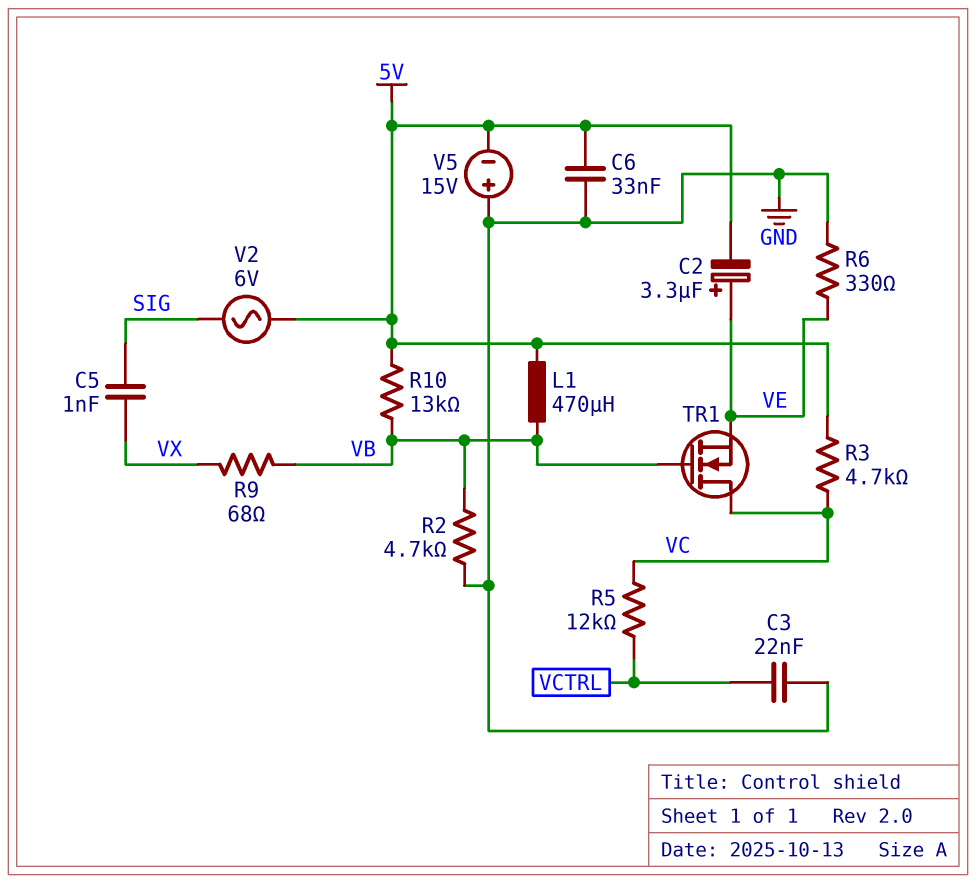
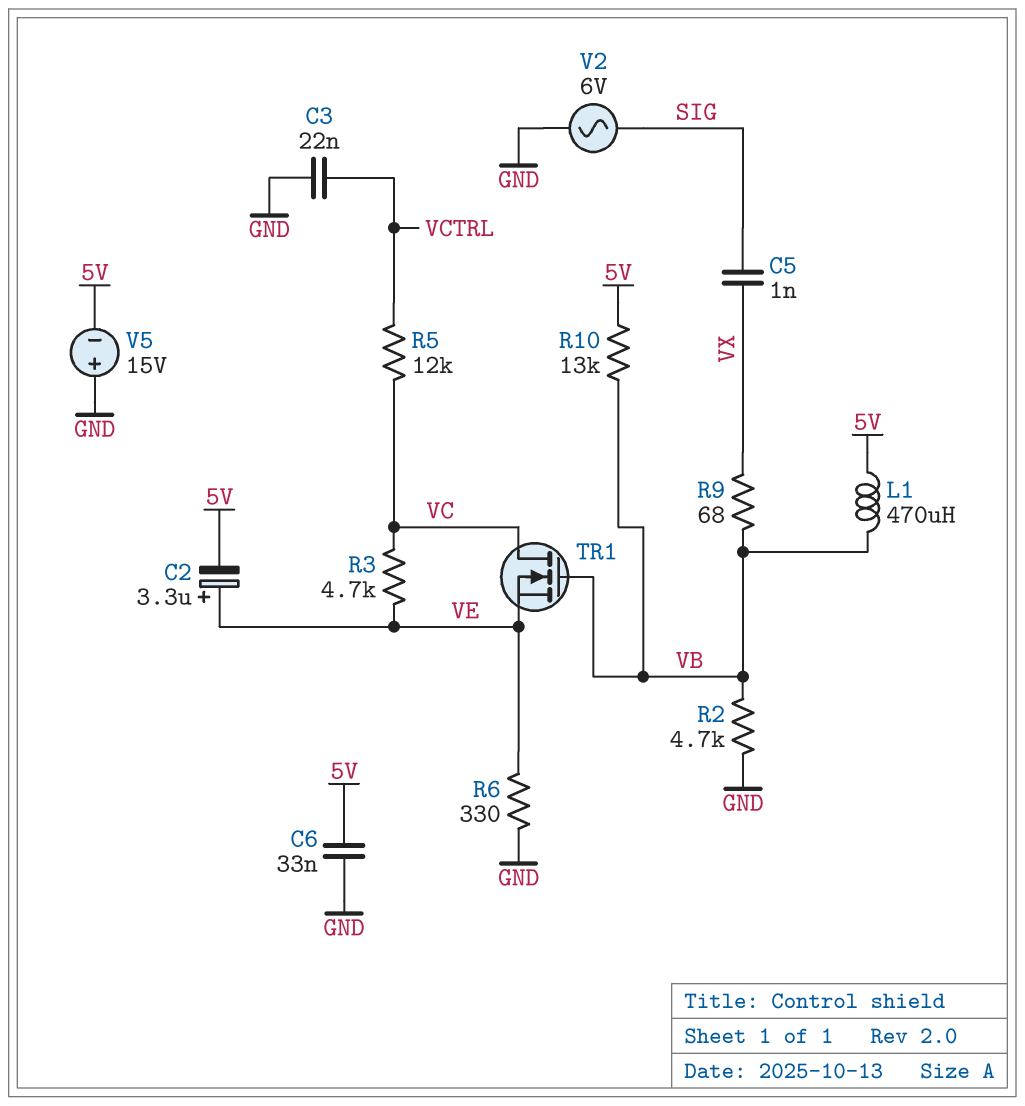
R3: 4.7k (5V, VC) -> 4.7k (VC, VE)
V2: AC 6V (5V, SIG) -> AC 6V (GND, SIG)

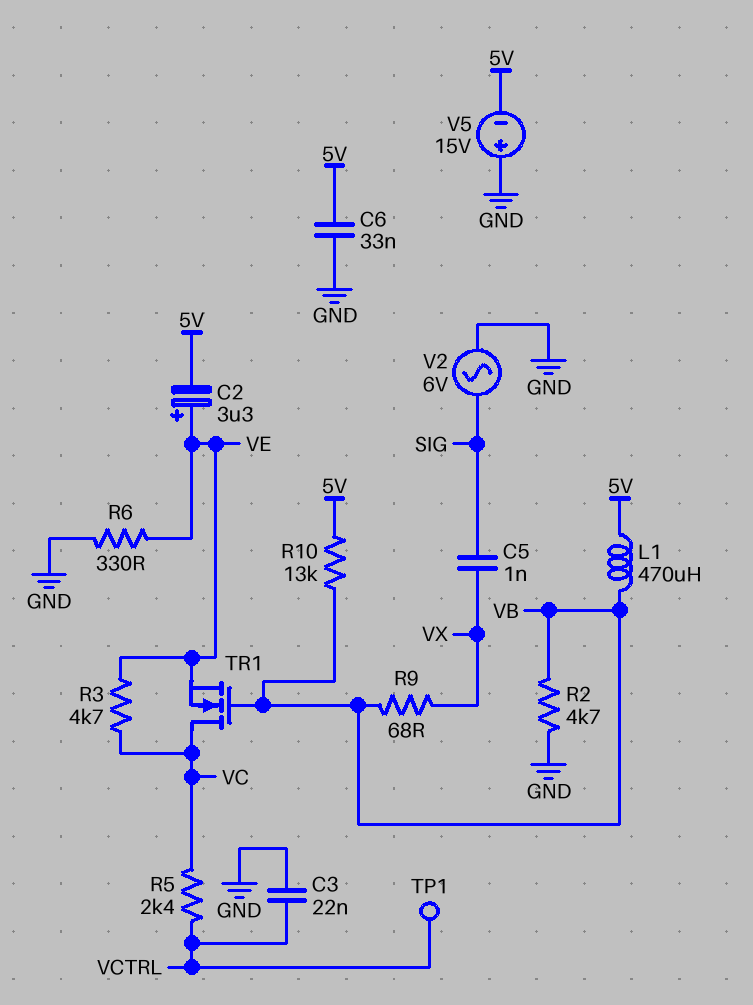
R5: 12k (VC, VCTRL) -> 2.4k (VC, VCTRL)
TP1: none -> test point (VCTRL)

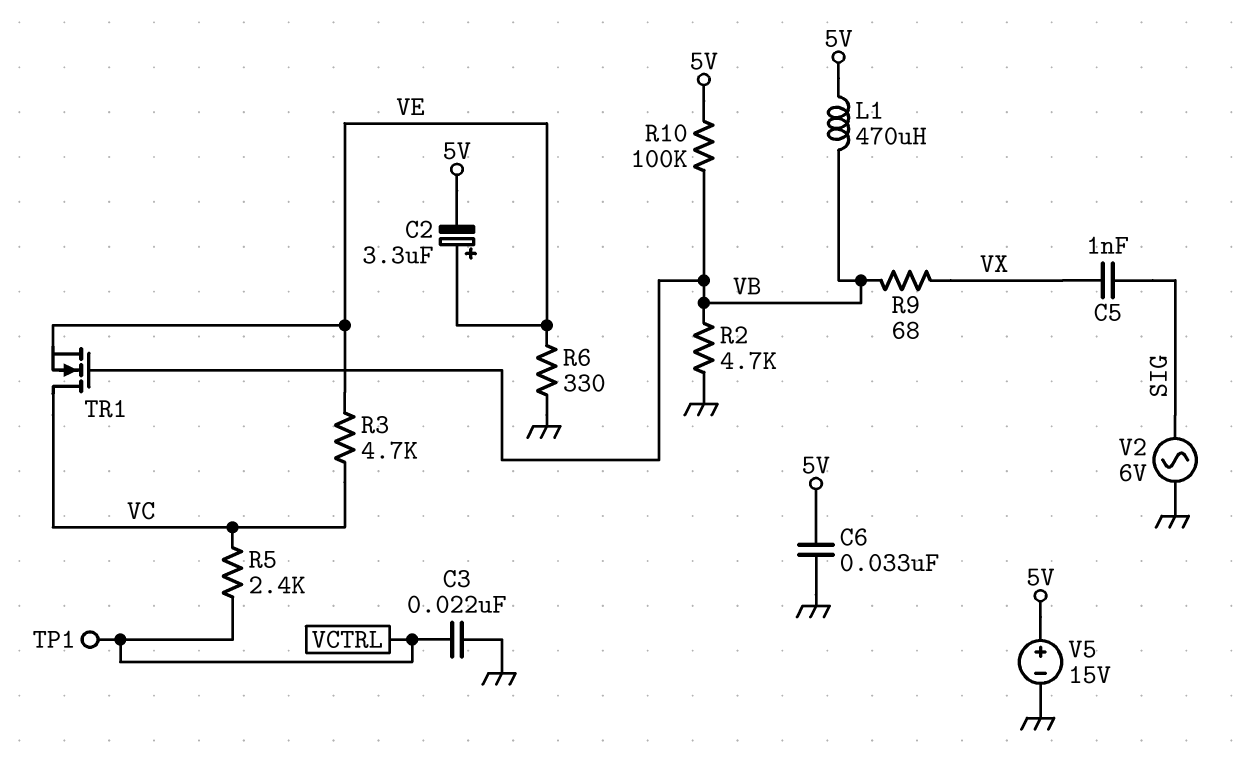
R10: 13k (5V, VB) -> 100k (5V, VB)
V5: 15V (plus GND, minus 5V) -> 15V (plus 5V, minus GND)

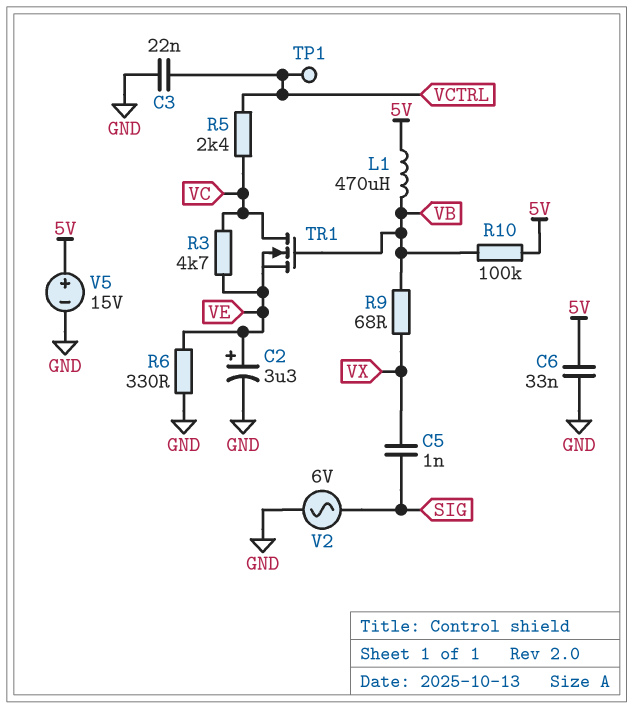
C2: 3.3uF (plus VE, minus 5V) -> 3.3uF (plus VE, minus GND)
R2: 4.7k (GND, VB) -> none

